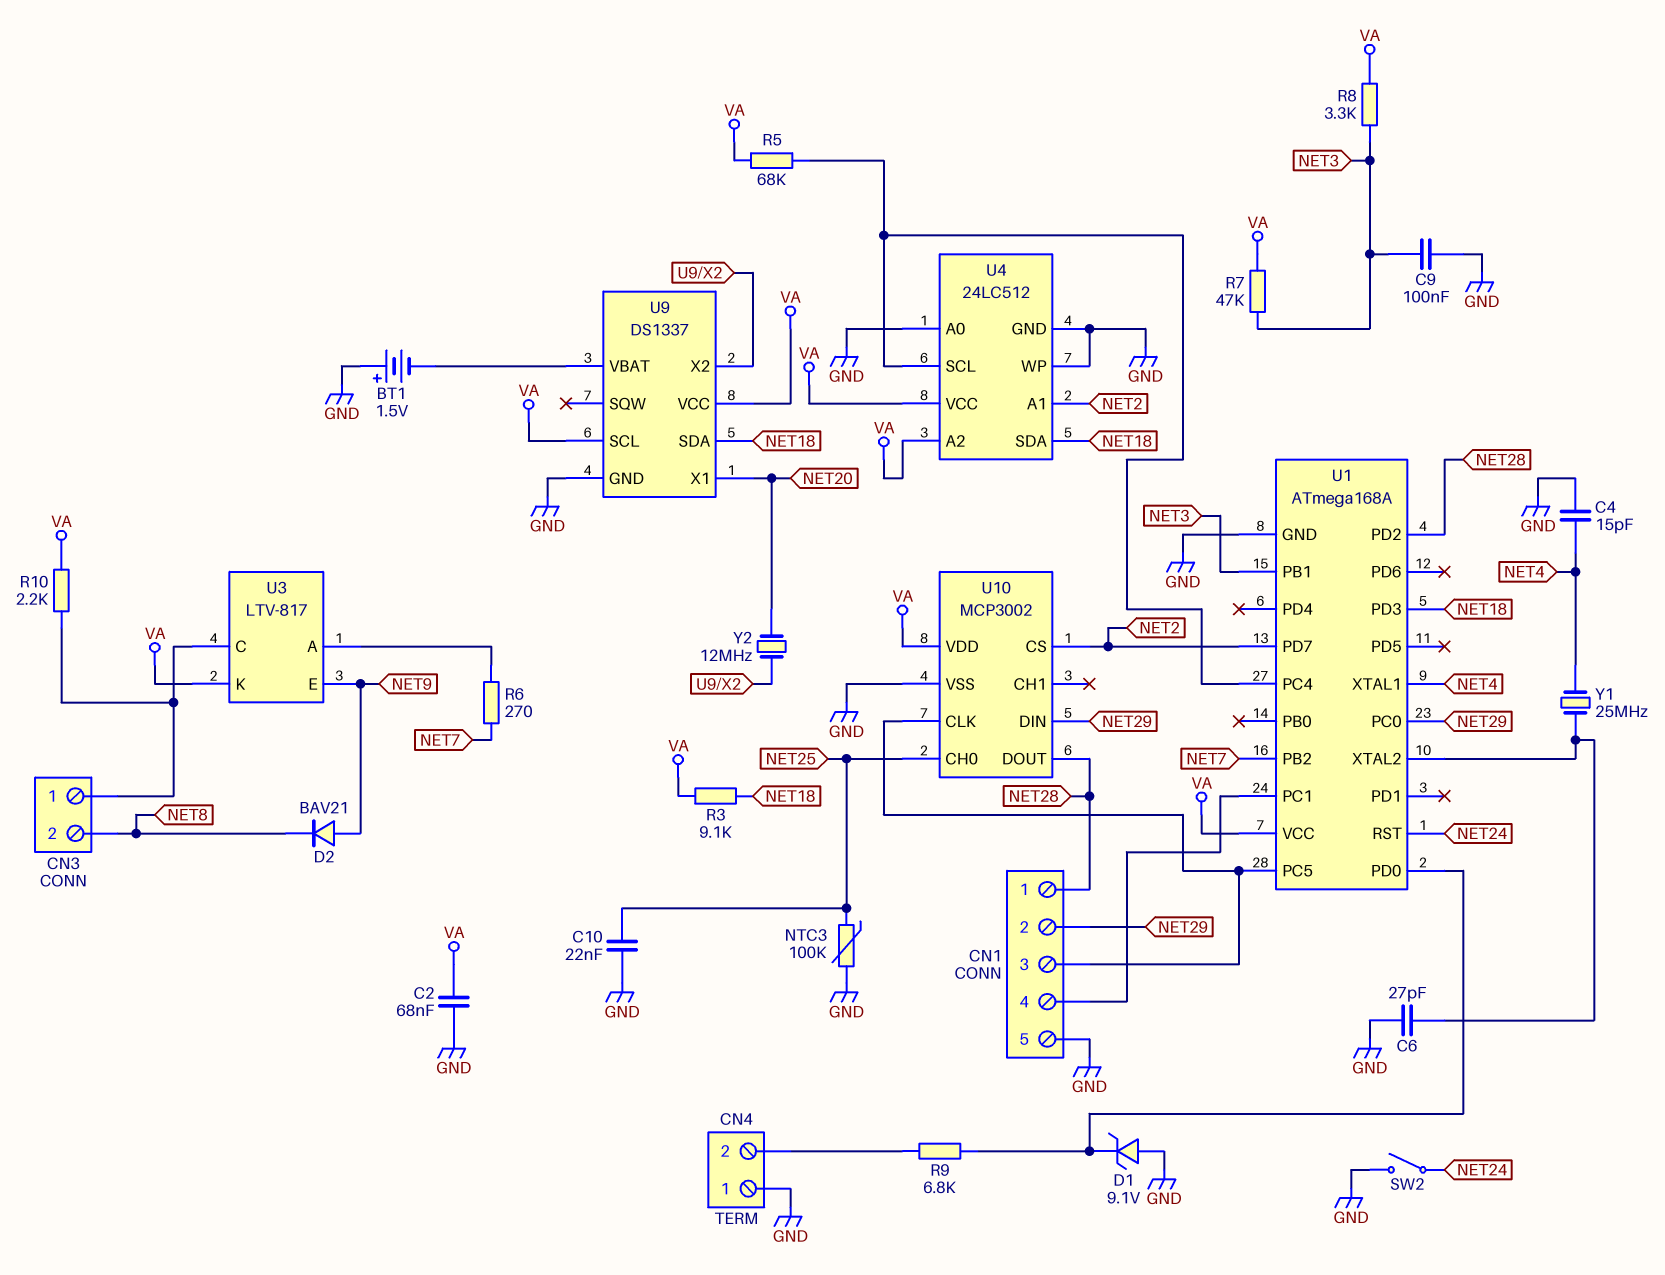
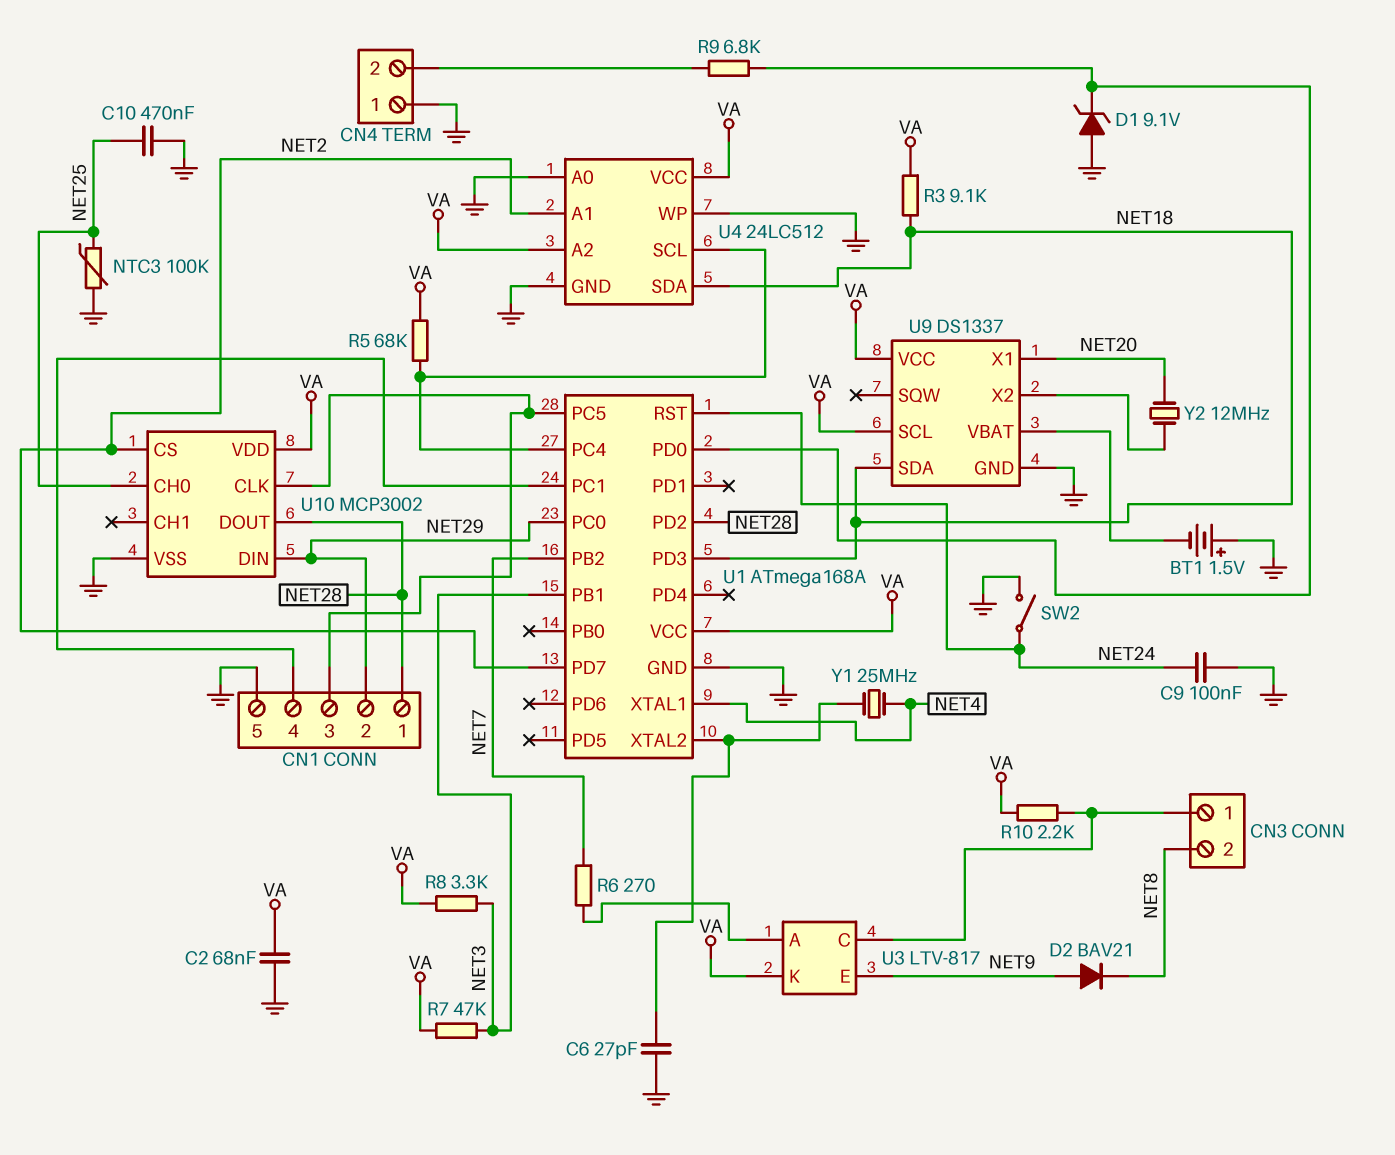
C4: 15pF (GND, NET4) -> none
C9: 100nF (GND, NET3) -> 100nF (GND, NET24)
C10: 22nF (GND, NET25) -> 470nF (GND, NET25)

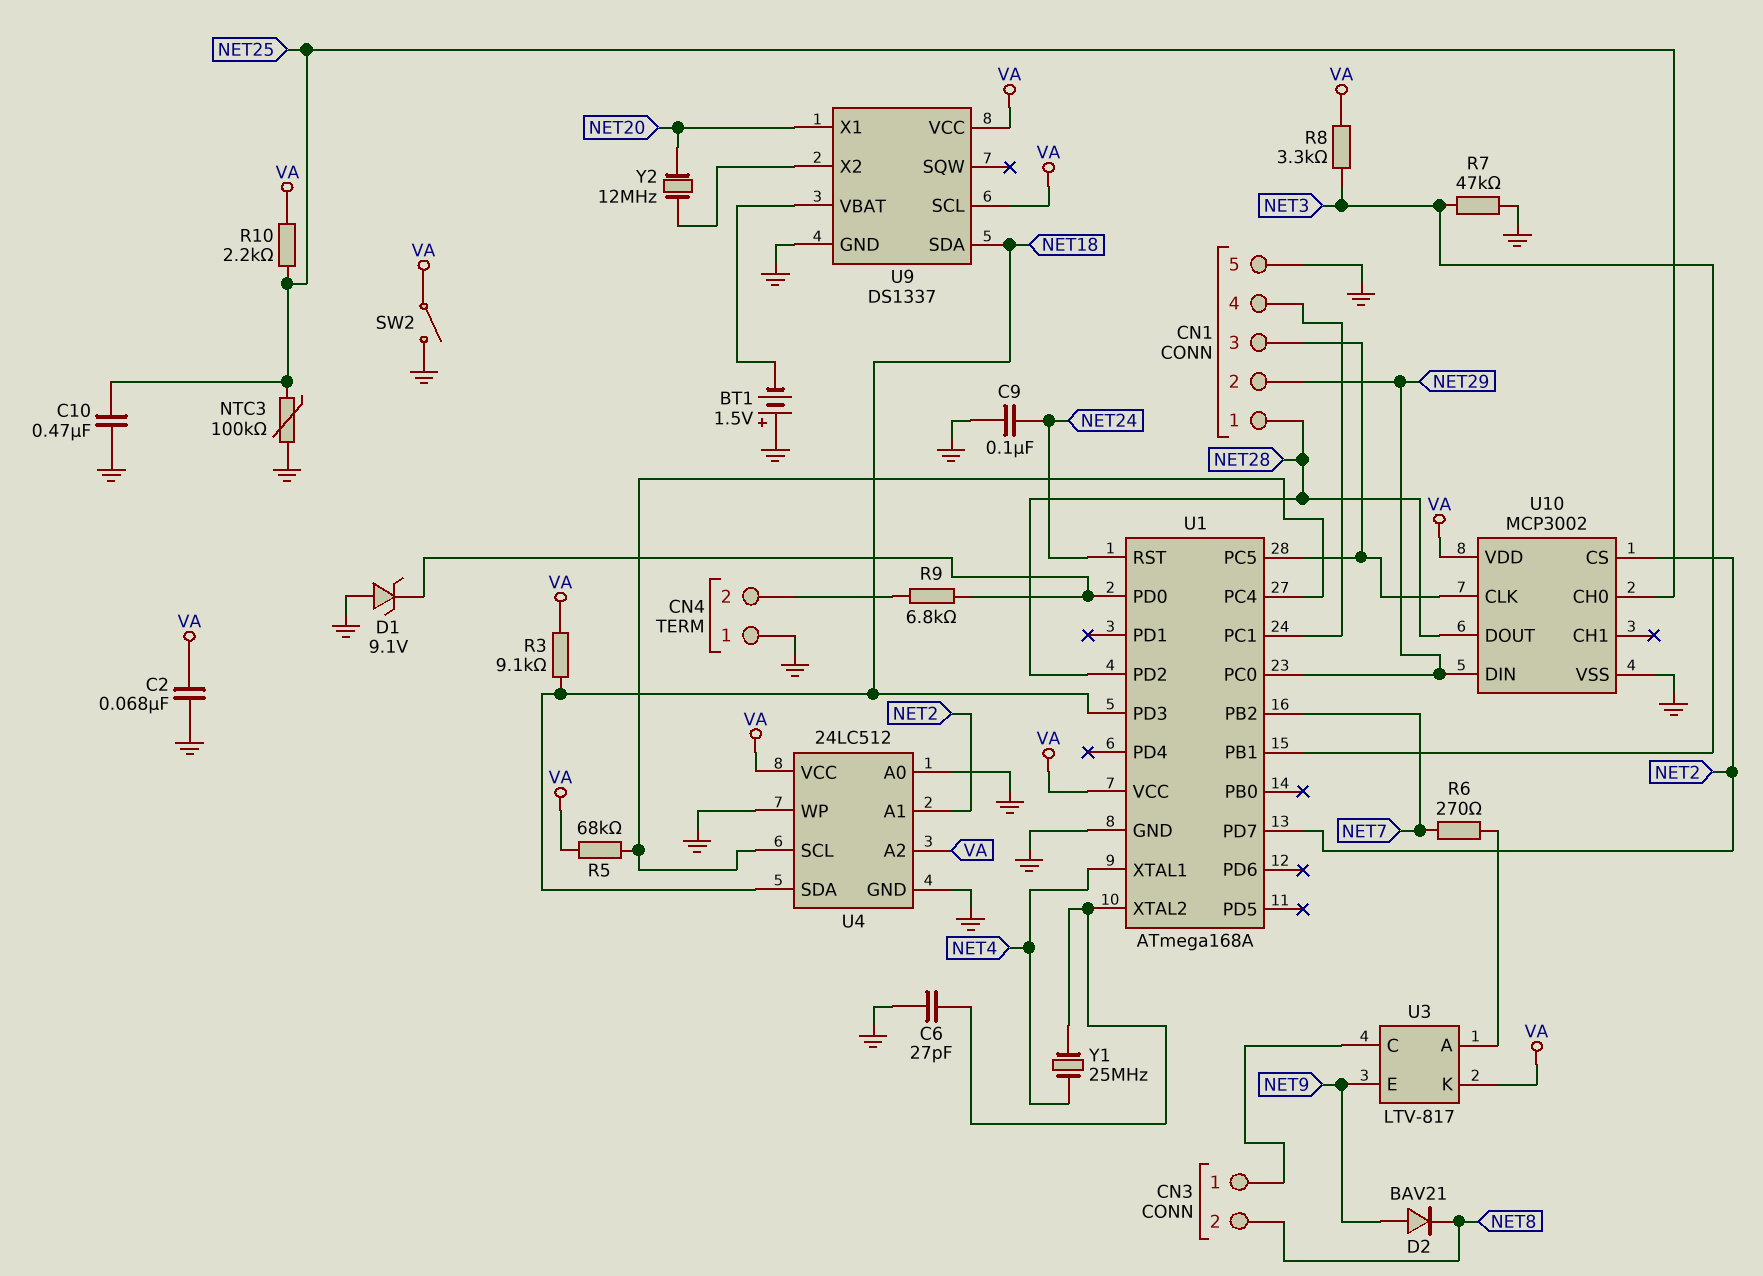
R7: 47k (NET3, VA) -> 47k (GND, NET3)
R10: 2.2k (CN3/1, VA) -> 2.2k (NET25, VA)
SW2: switch (GND, NET24) -> switch (GND, VA)

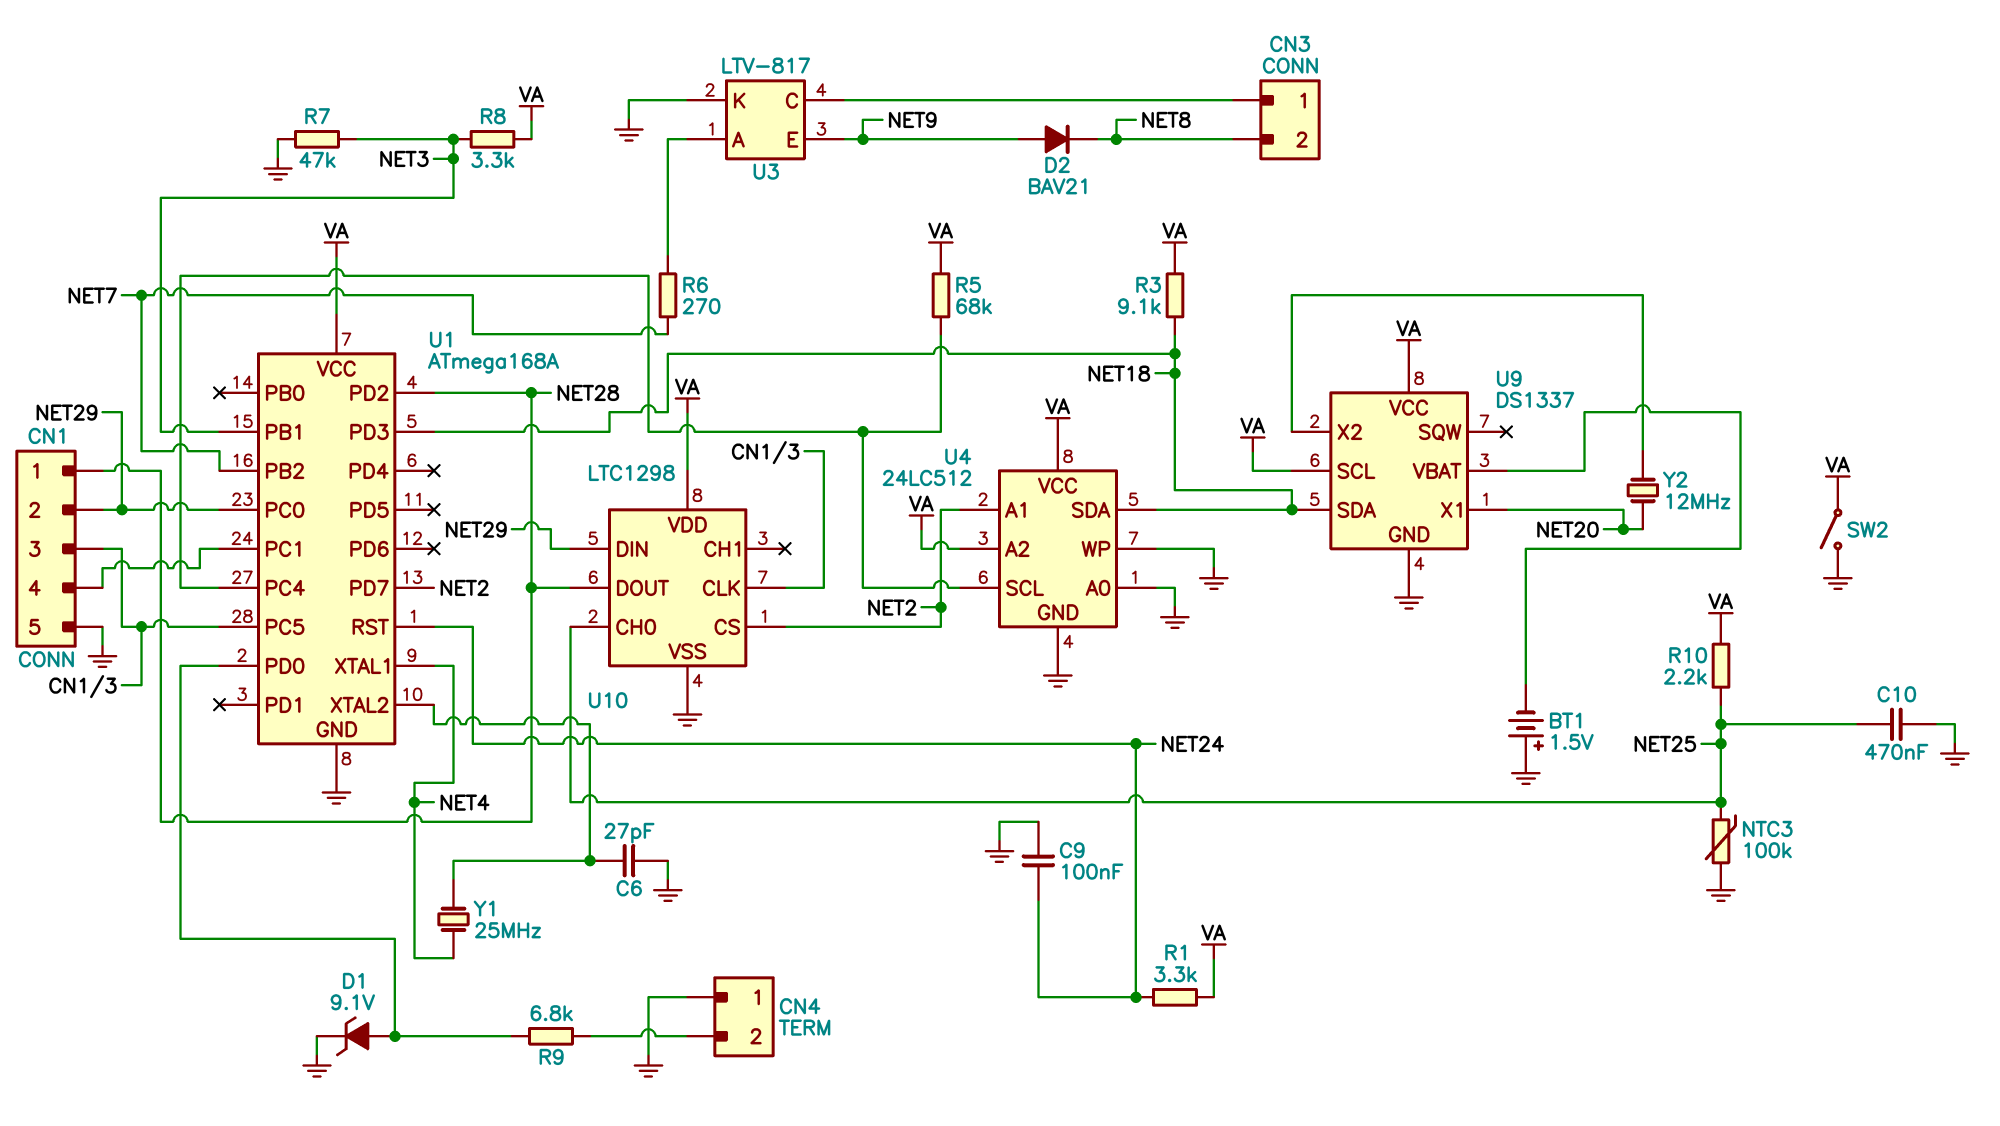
C2: 68nF (GND, VA) -> none
D1: zener 9.1V (A GND, K U1/PD0) -> zener 9.1V (A U1/PD0, K GND)
R1: none -> 3.3k (NET24, VA)
U3 pin K: VA -> GND
U10: MCP3002 -> LTC1298

